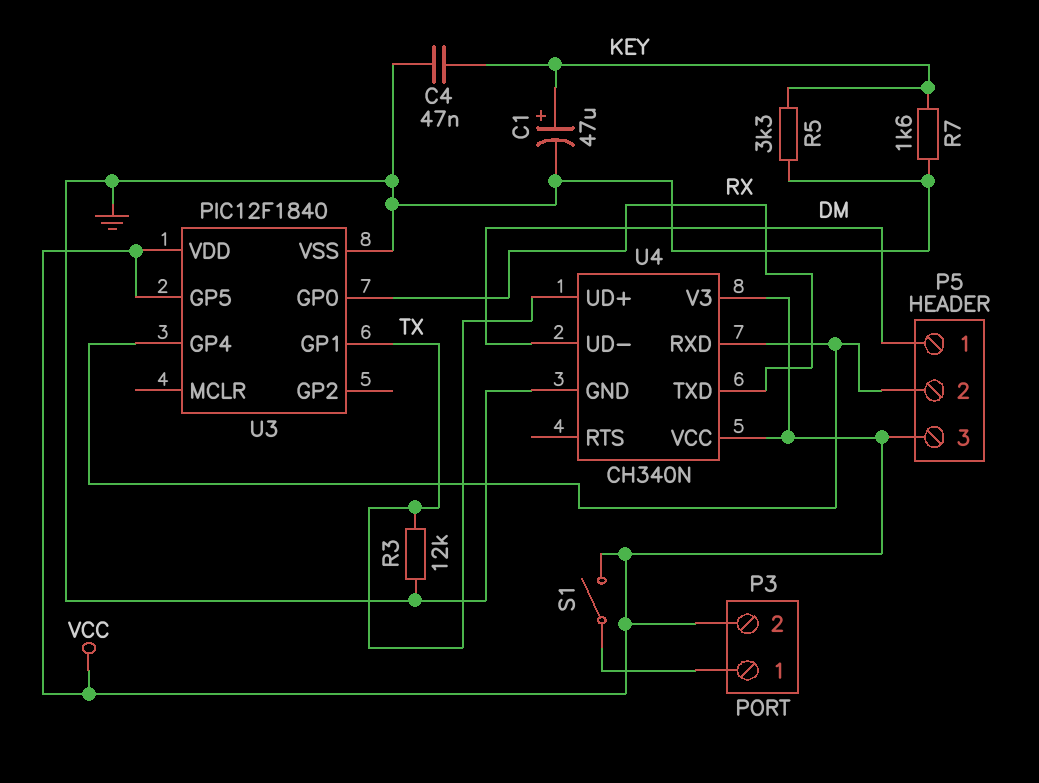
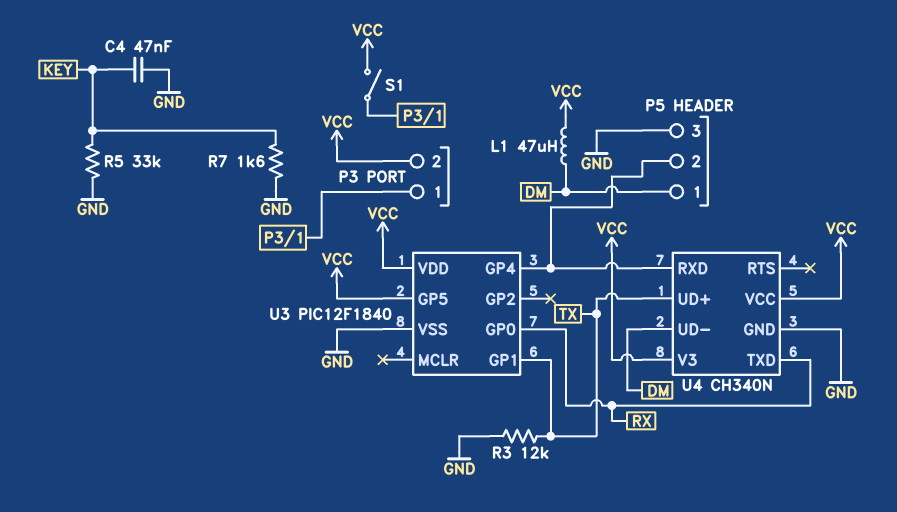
C1: 47uF (plus KEY, minus GND) -> none
L1: none -> 47uH (DM, VCC)
P5 pin 3: VCC -> GND
R5: 3.3k (GND, KEY) -> 33k (GND, KEY)

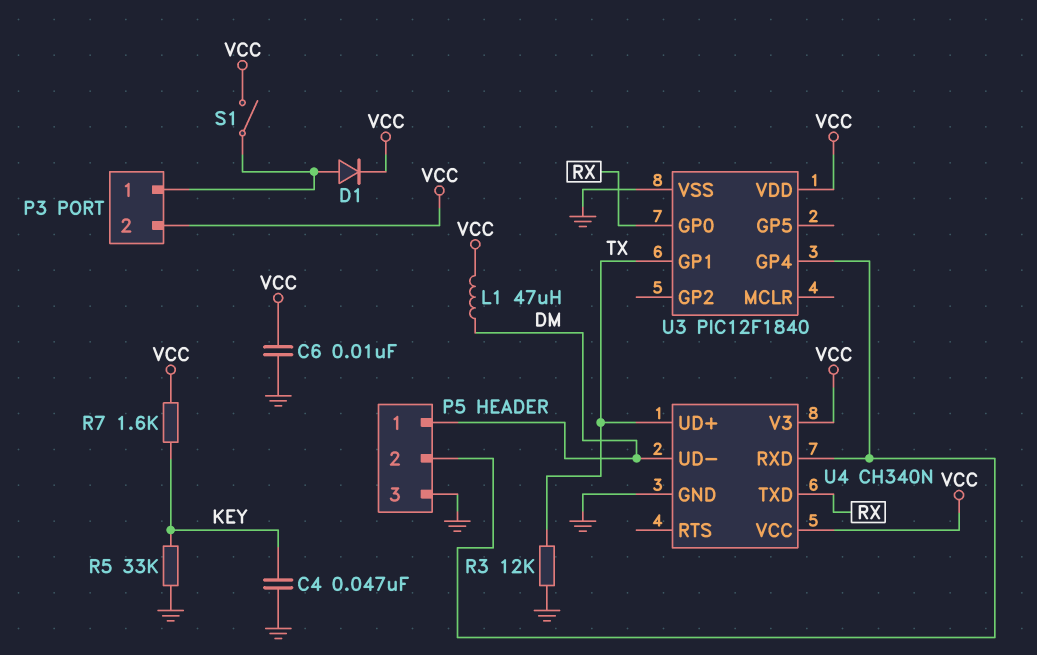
C6: none -> 10nF (GND, VCC)
D1: none -> diode (A P3/1, K VCC)
R7: 1.6k (GND, KEY) -> 1.6k (KEY, VCC)
U3 pin GP5: VCC -> none

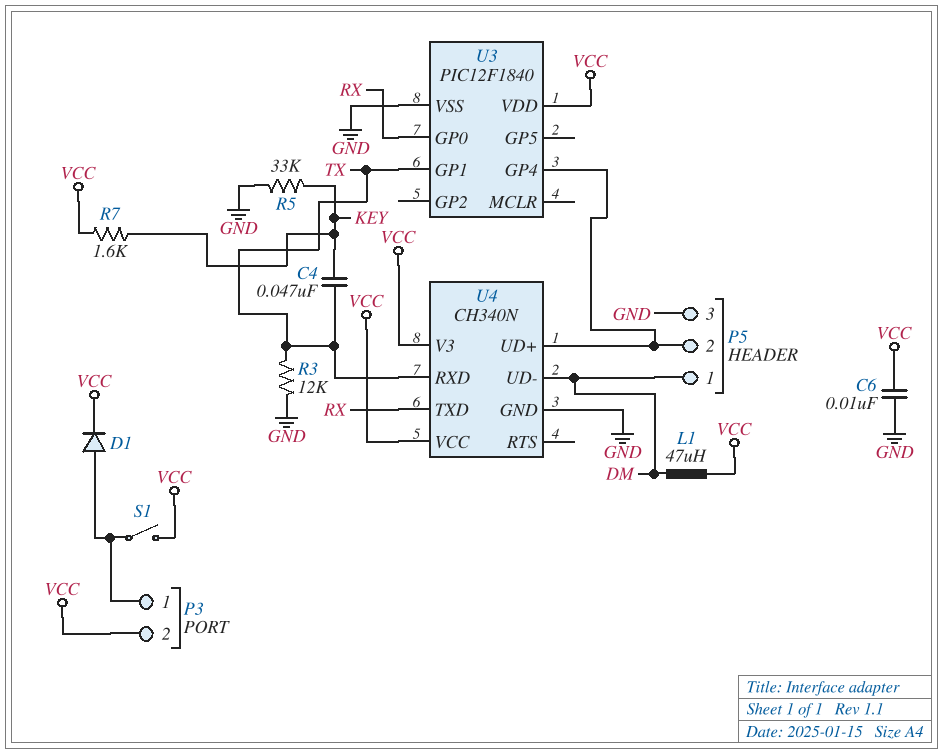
C4: 47nF (GND, KEY) -> 47nF (KEY, TX)
U4 pin RXD: P5/2 -> TX
U4 pin UD+: TX -> P5/2

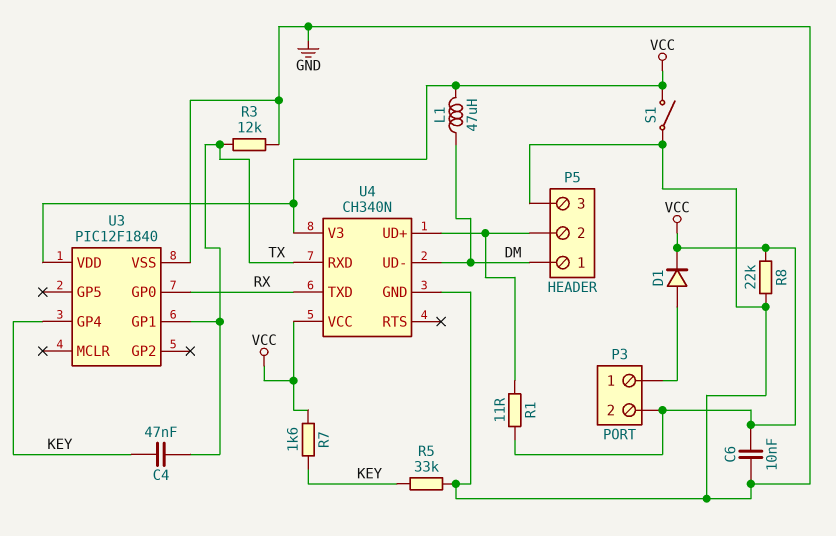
R1: none -> 11 (P5/2, VCC)
R8: none -> 22k (GND, VCC)
S1: switch (P3/1, VCC) -> switch (GND, VCC)
U3 pin GP4: P5/2 -> KEY

